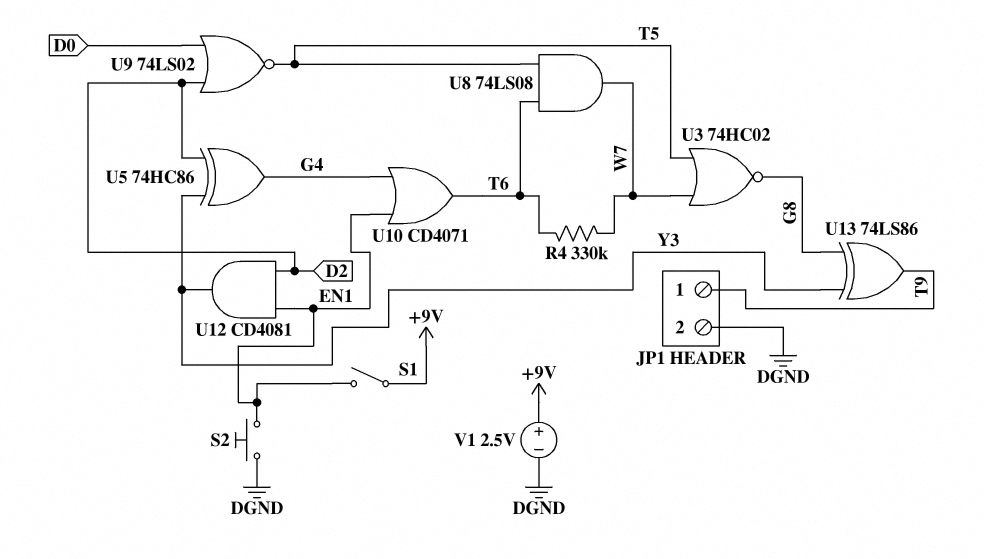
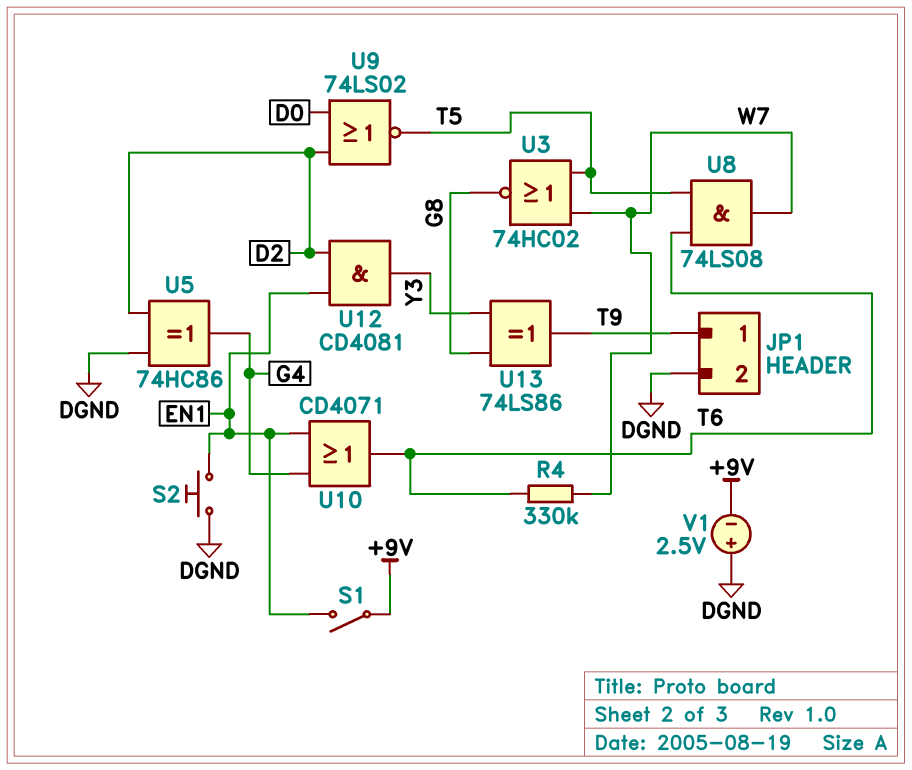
U5: XOR 74HC86 (in D2, in Y3, out G4) -> XOR 74HC86 (in D2, in DGND, out G4)
V1: 2.5V (plus +9V, minus DGND) -> 2.5V (plus DGND, minus +9V)

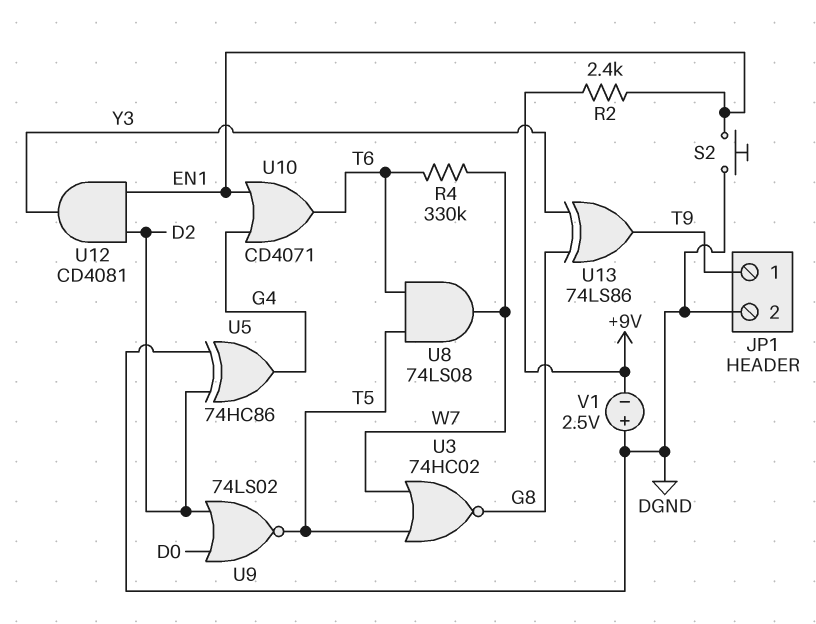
R2: none -> 2.4k (+9V, EN1)
S1: switch (+9V, EN1) -> none

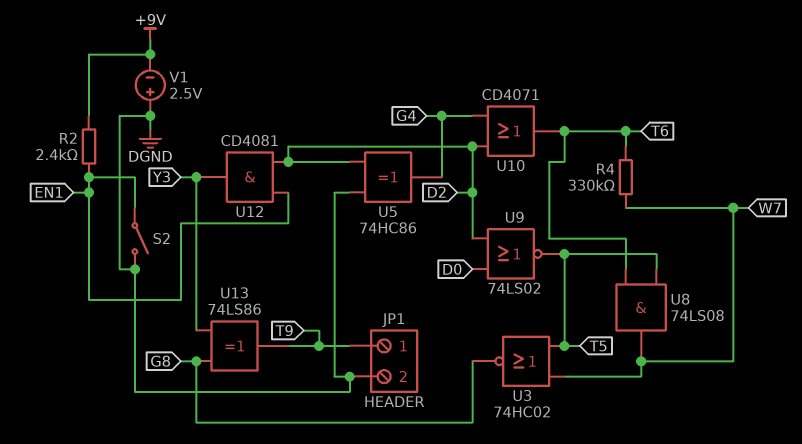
S2: button (DGND, EN1) -> switch (DGND, EN1)
U10: OR CD4071 (in EN1, in G4, out T6) -> OR CD4071 (in D2, in G4, out T6)

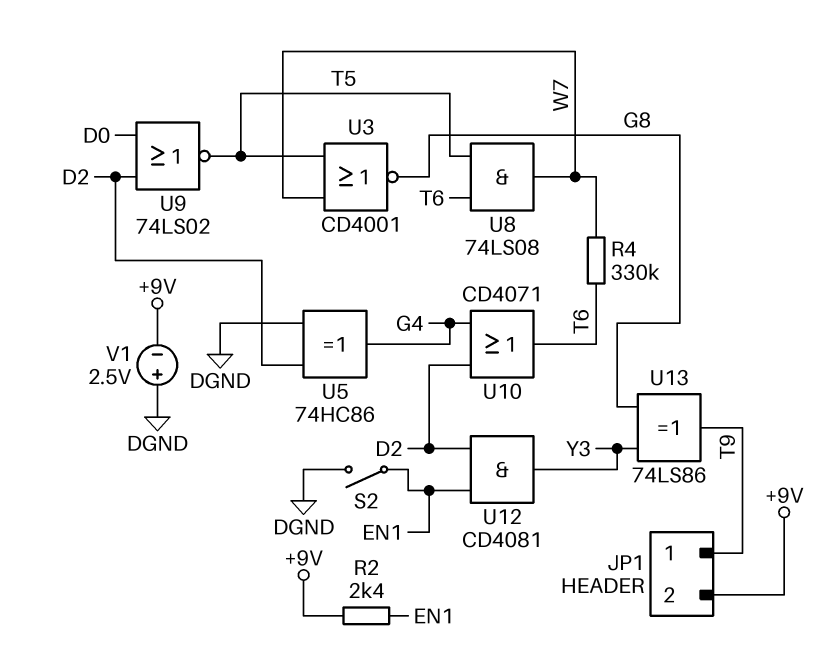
JP1 pin 2: DGND -> +9V
U3: NOR 74HC02 (in T5, in W7, out G8) -> NOR CD4001 (in T5, in W7, out G8)

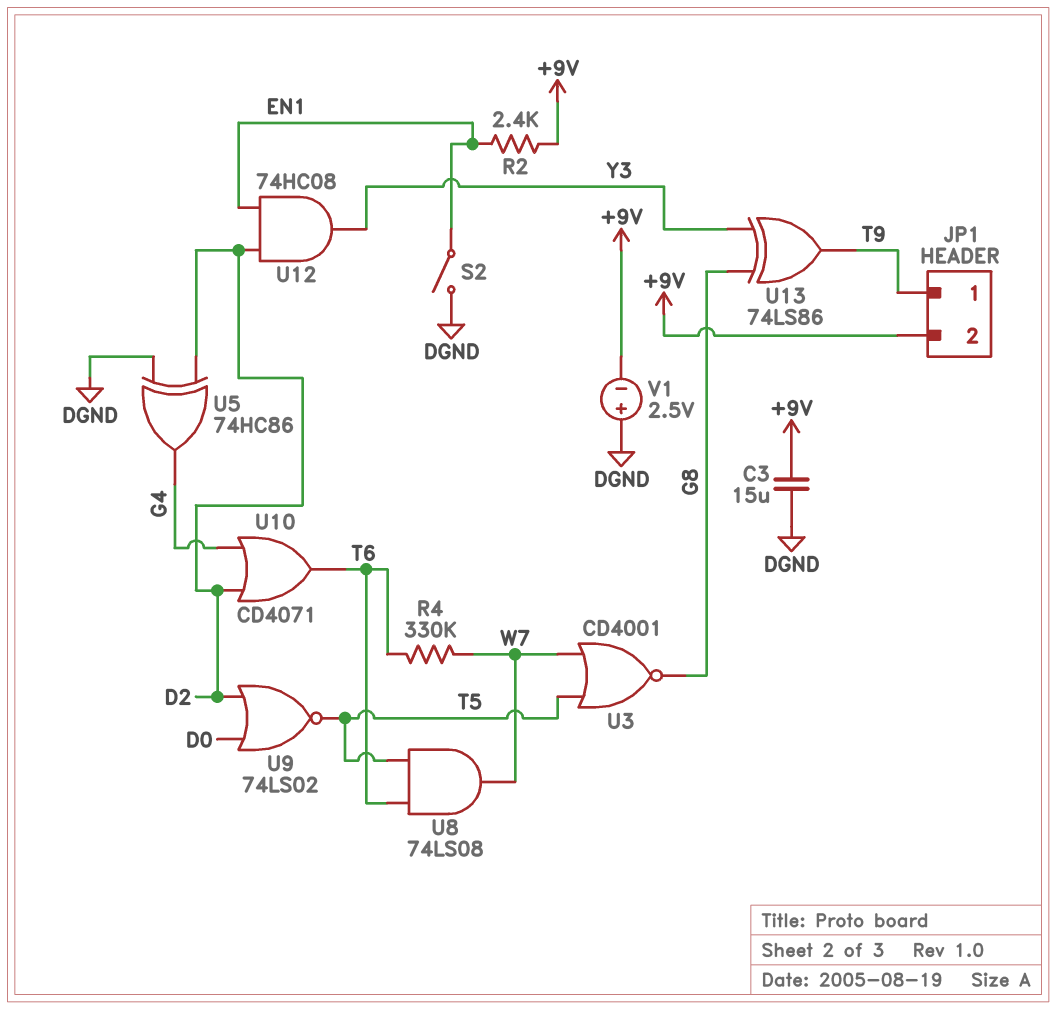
C3: none -> 15uF (+9V, DGND)
U12: AND CD4081 (in D2, in EN1, out Y3) -> AND 74HC08 (in D2, in EN1, out Y3)

